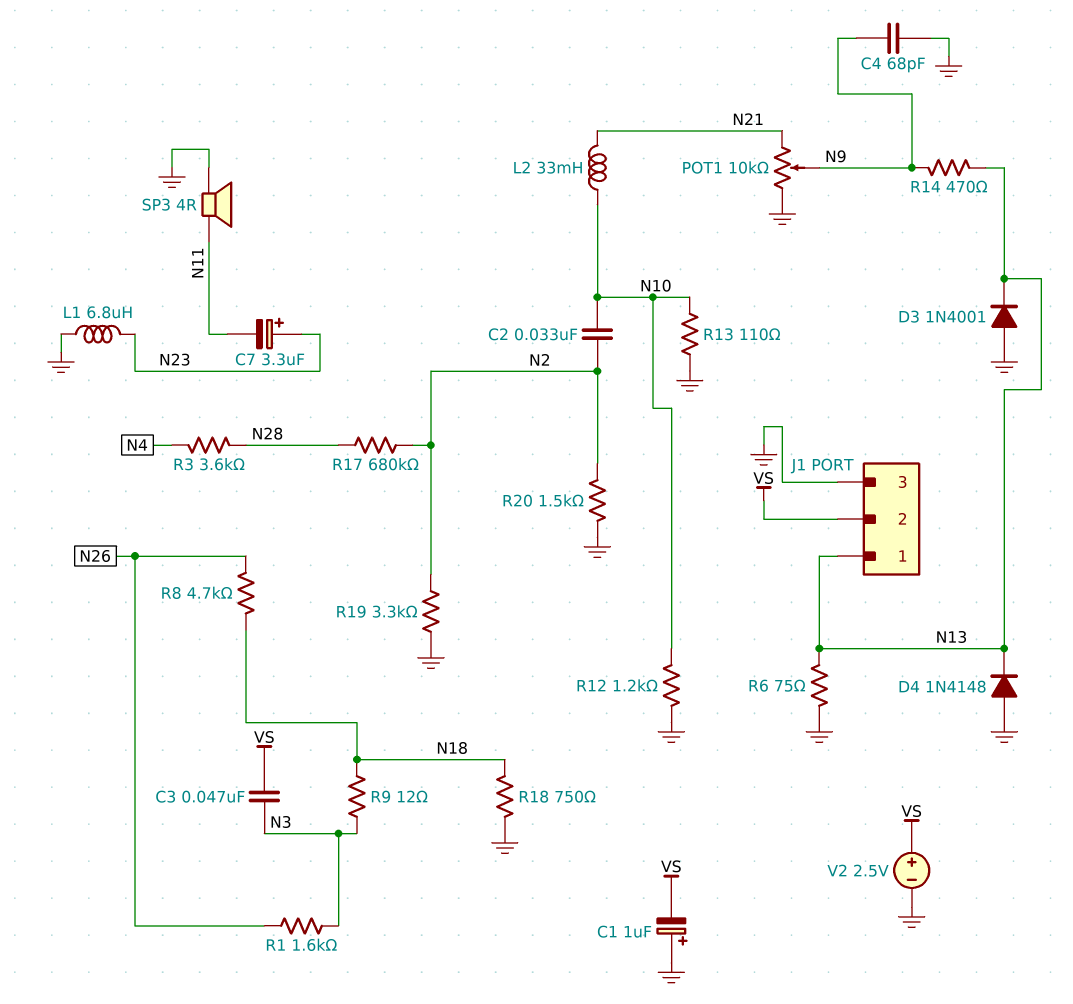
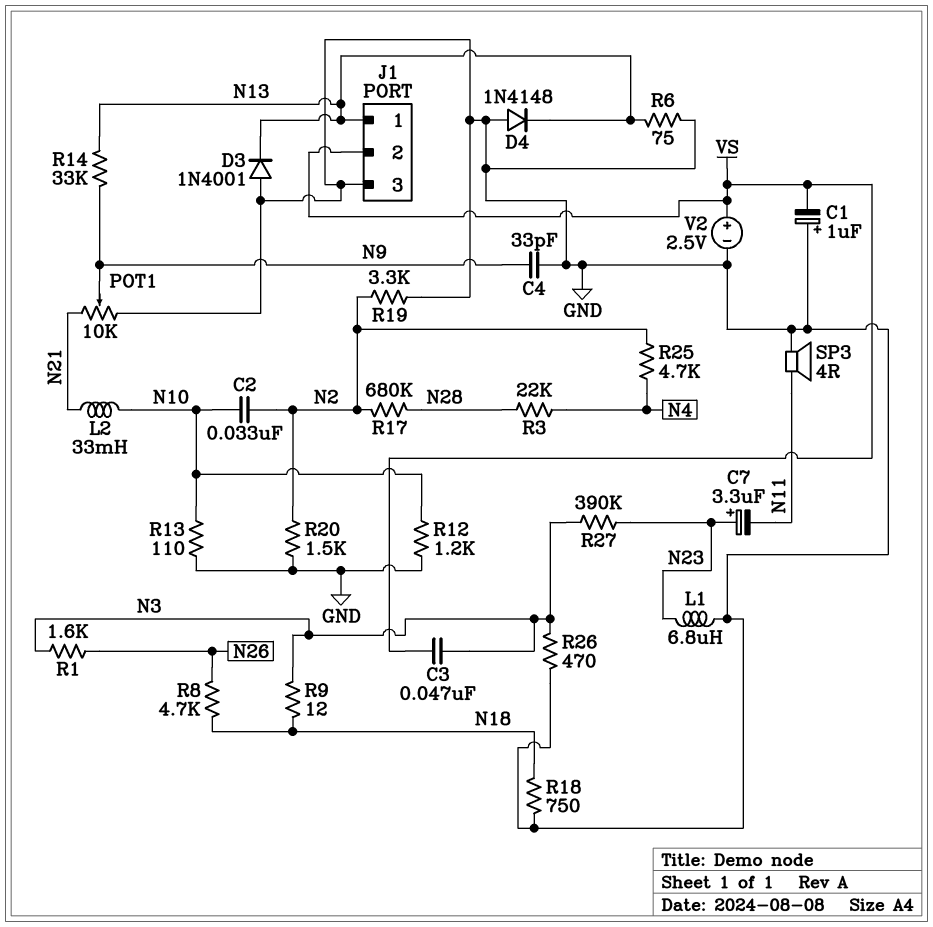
C4: 68pF (GND, N9) -> 33pF (GND, N9)
R3: 3.6k (N4, N28) -> 22k (N4, N28)
R14: 470 (N9, N13) -> 33k (N9, N13)
R25: none -> 4.7k (N2, N4)
R26: none -> 470 (GND, N3)
R27: none -> 390k (N3, N23)

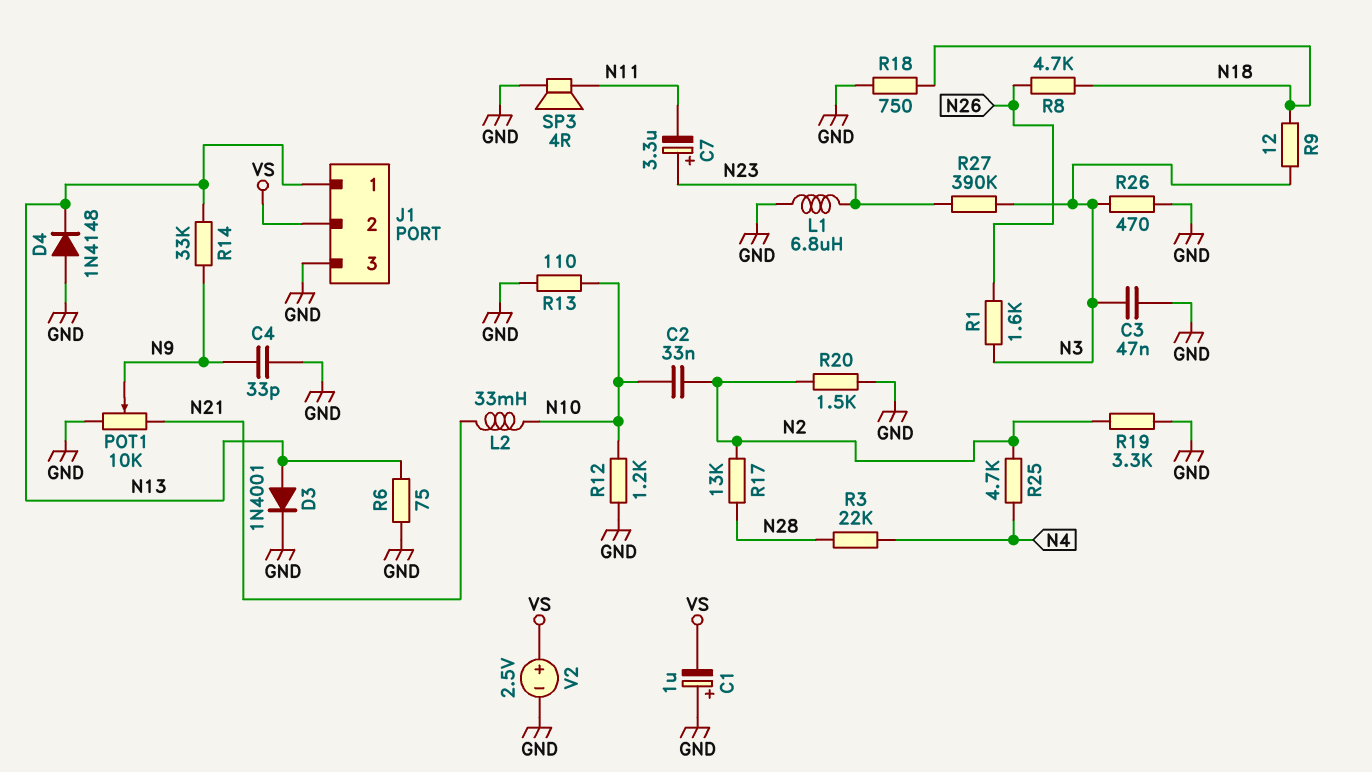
C3: 47nF (N3, VS) -> 47nF (GND, N3)
D3: diode 1N4001 (A GND, K N13) -> diode 1N4001 (A N13, K GND)
R17: 680k (N2, N28) -> 13k (N2, N28)

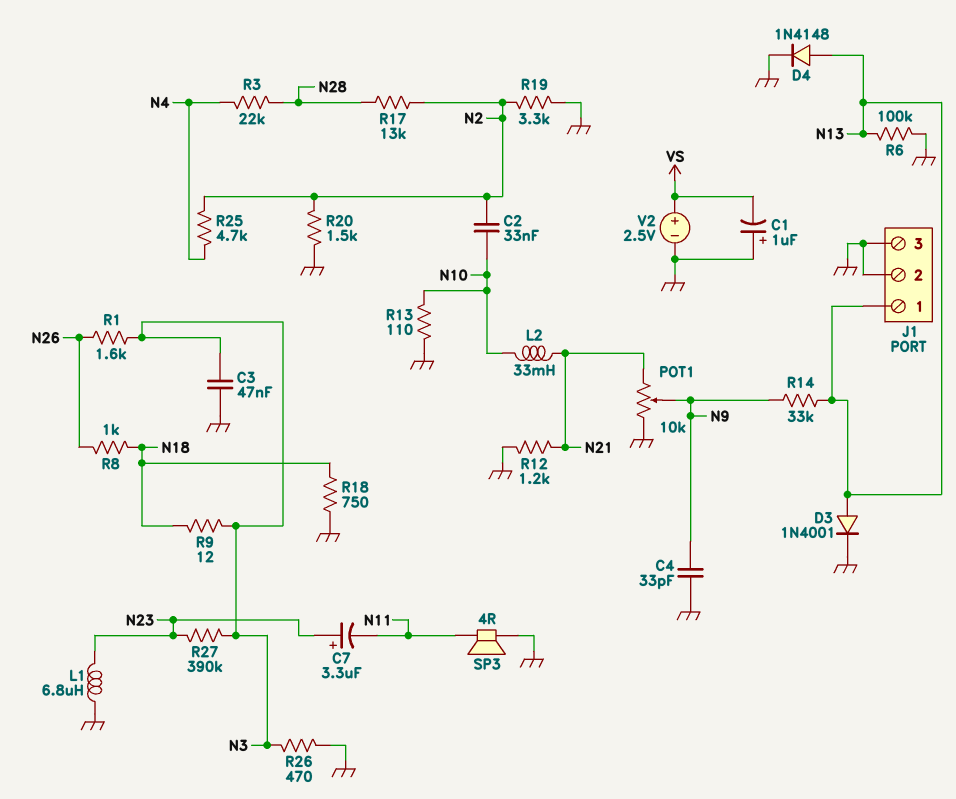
D4: diode 1N4148 (A GND, K N13) -> diode 1N4148 (A N13, K GND)
J1 pin 2: VS -> GND
R6: 75 (GND, N13) -> 100k (GND, N13)
R8: 4.7k (N18, N26) -> 1k (N18, N26)
R12: 1.2k (GND, N10) -> 1.2k (GND, N21)

